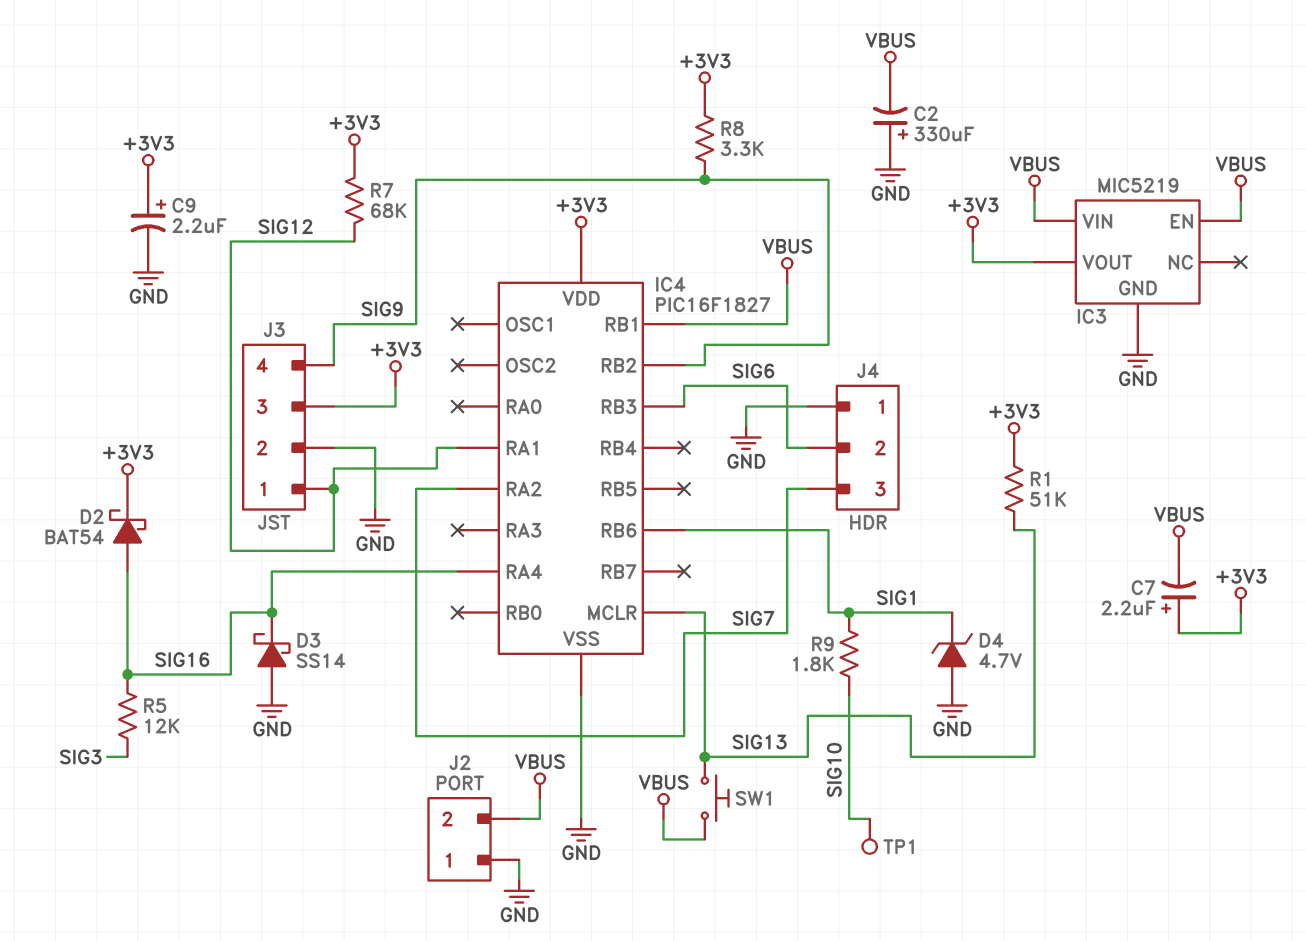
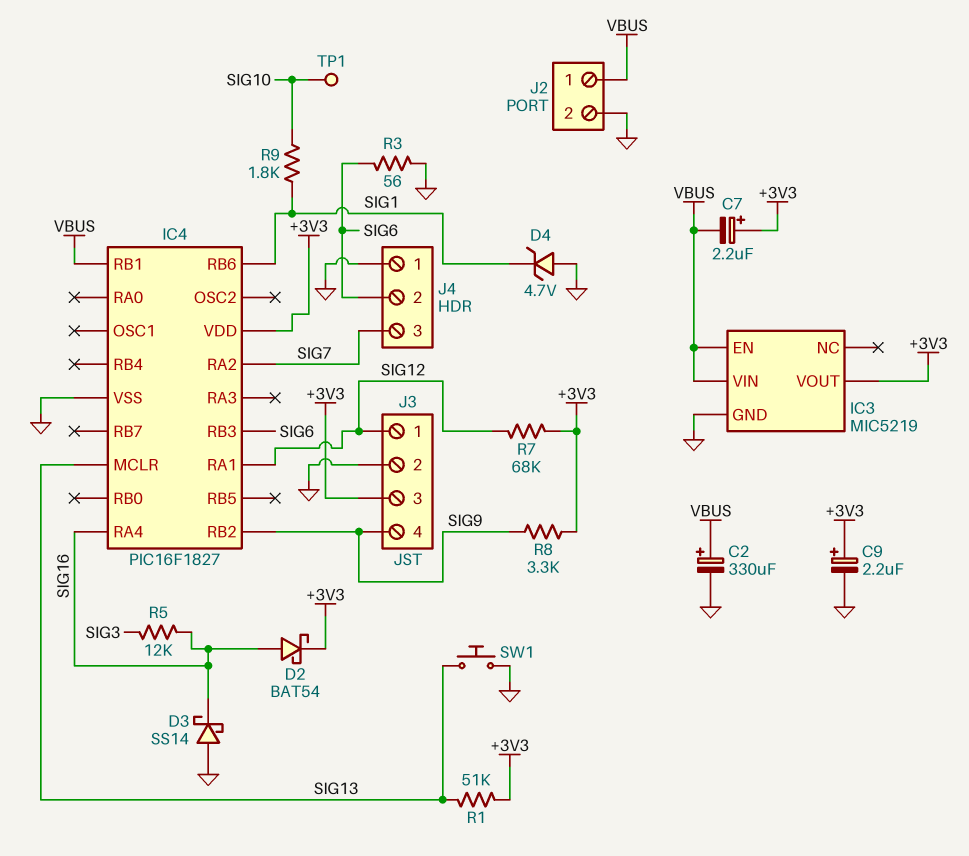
C2: 330uF (plus GND, minus VBUS) -> 330uF (plus VBUS, minus GND)
J2 pin 1: GND -> VBUS
J2 pin 2: VBUS -> GND
R3: none -> 56 (GND, SIG6)
SW1: button (SIG13, VBUS) -> button (GND, SIG13)

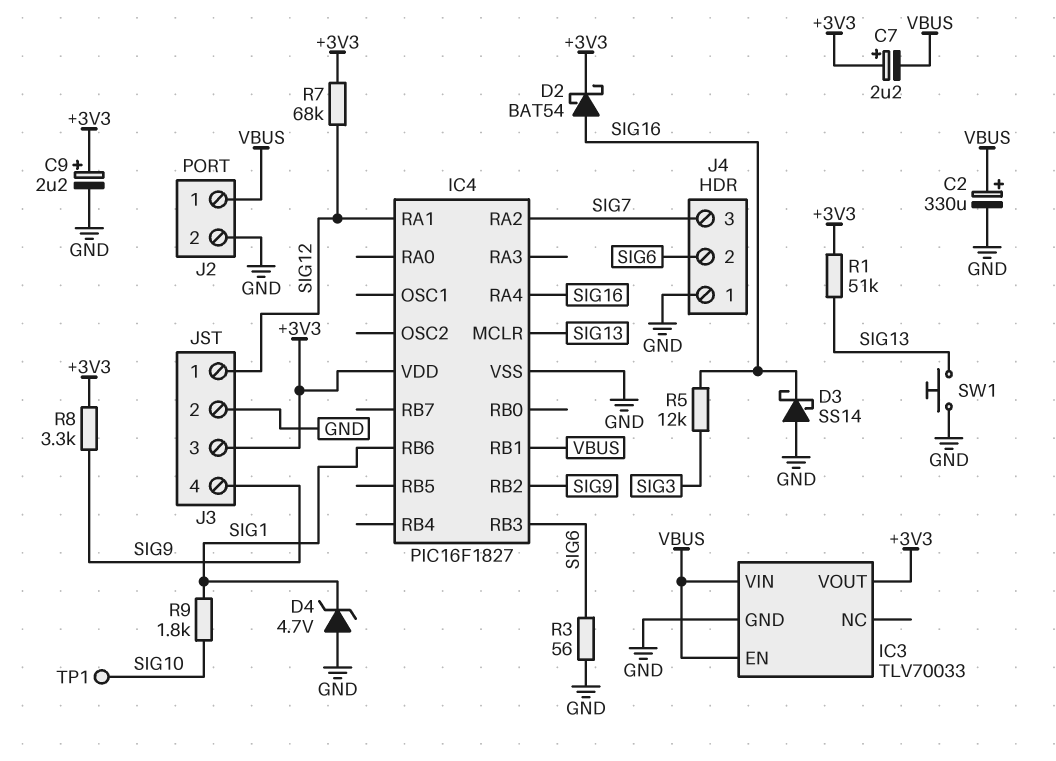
IC3: MIC5219 -> TLV70033

